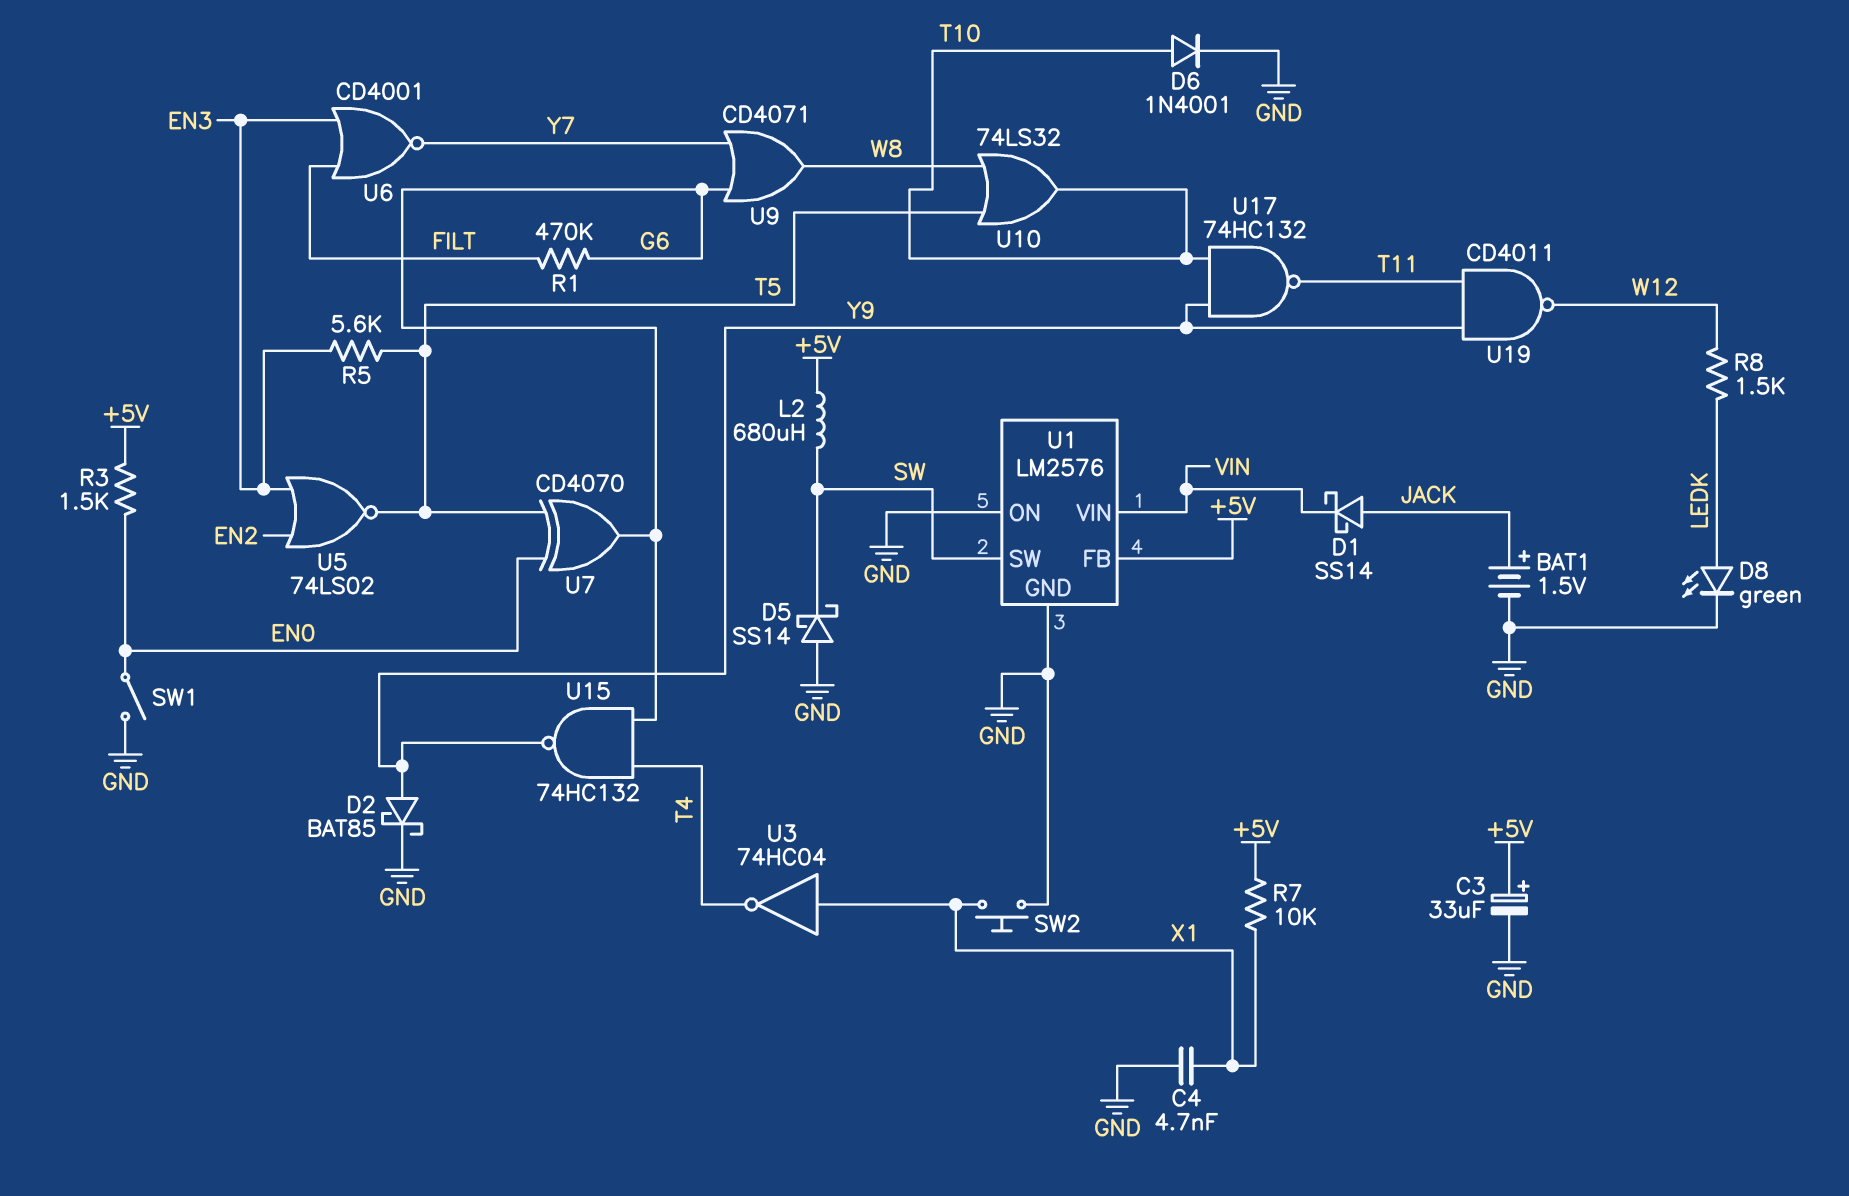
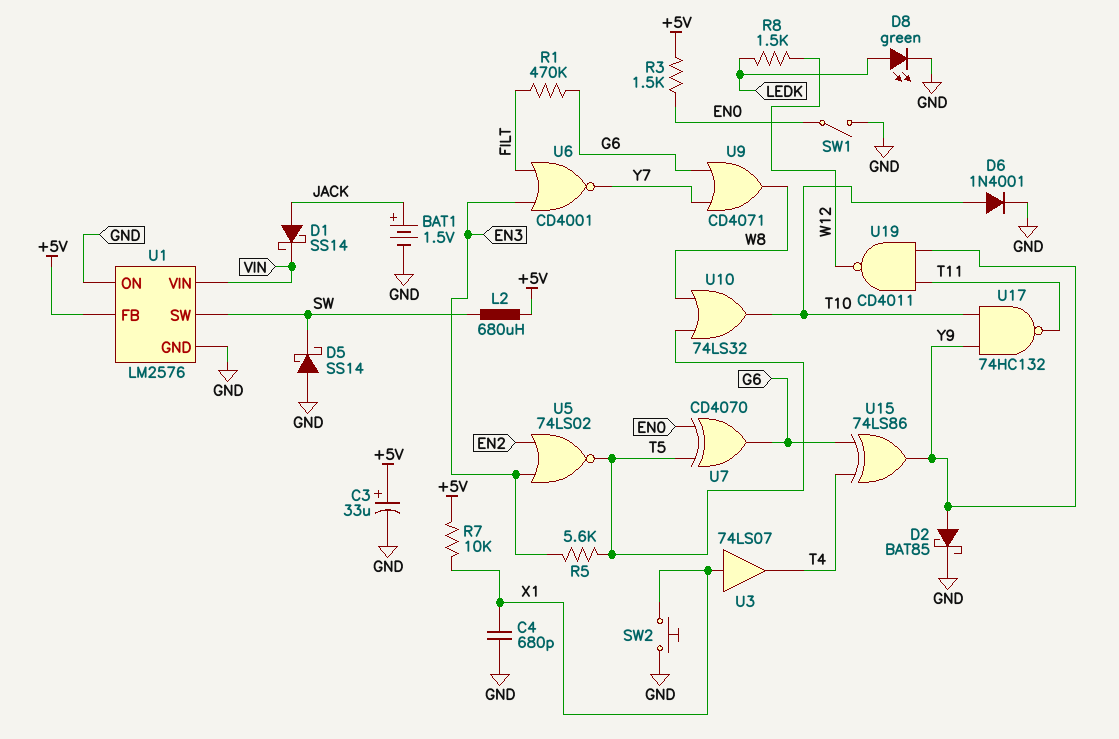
C4: 4.7nF (GND, X1) -> 680pF (GND, X1)
U3: NOT 74HC04 (in X1, out T4) -> buffer 74LS07 (in X1, out T4)
U15: NAND 74HC132 (in G6, in T4, out Y9) -> XOR 74LS86 (in G6, in T4, out Y9)

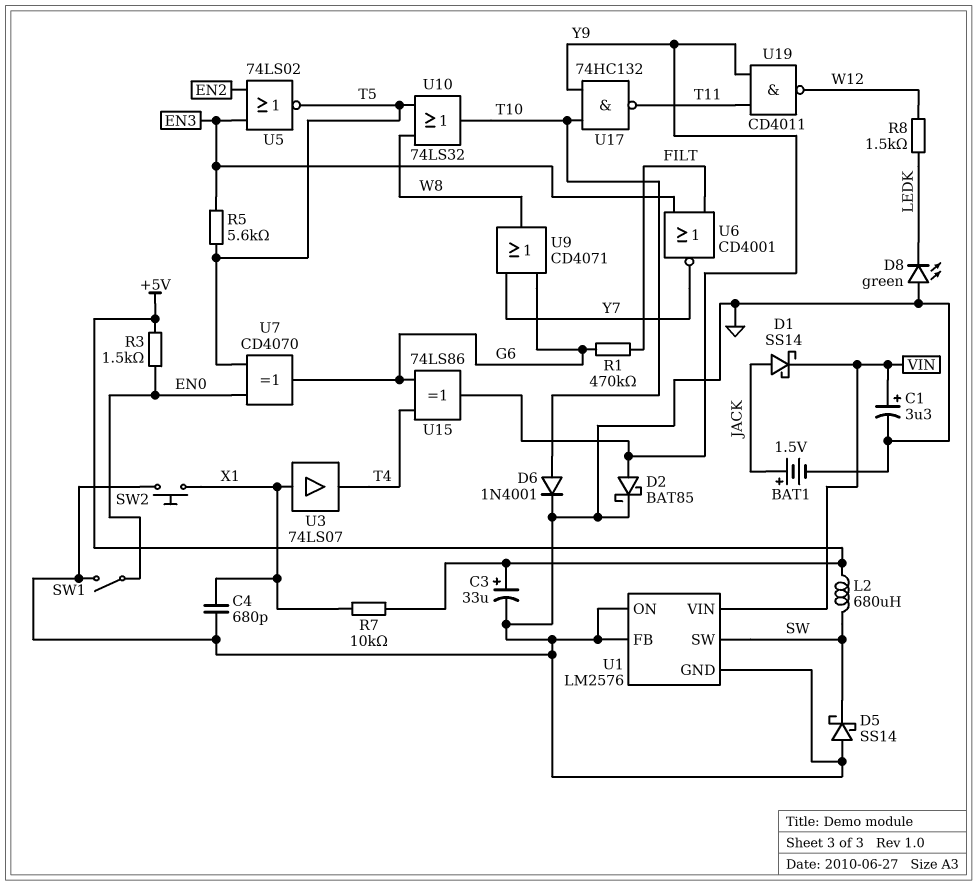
C1: none -> 3.3uF (plus VIN, minus GND)
D8: LED green (A LEDK, K GND) -> LED green (A GND, K LEDK)
U1 pin FB: +5V -> GND

